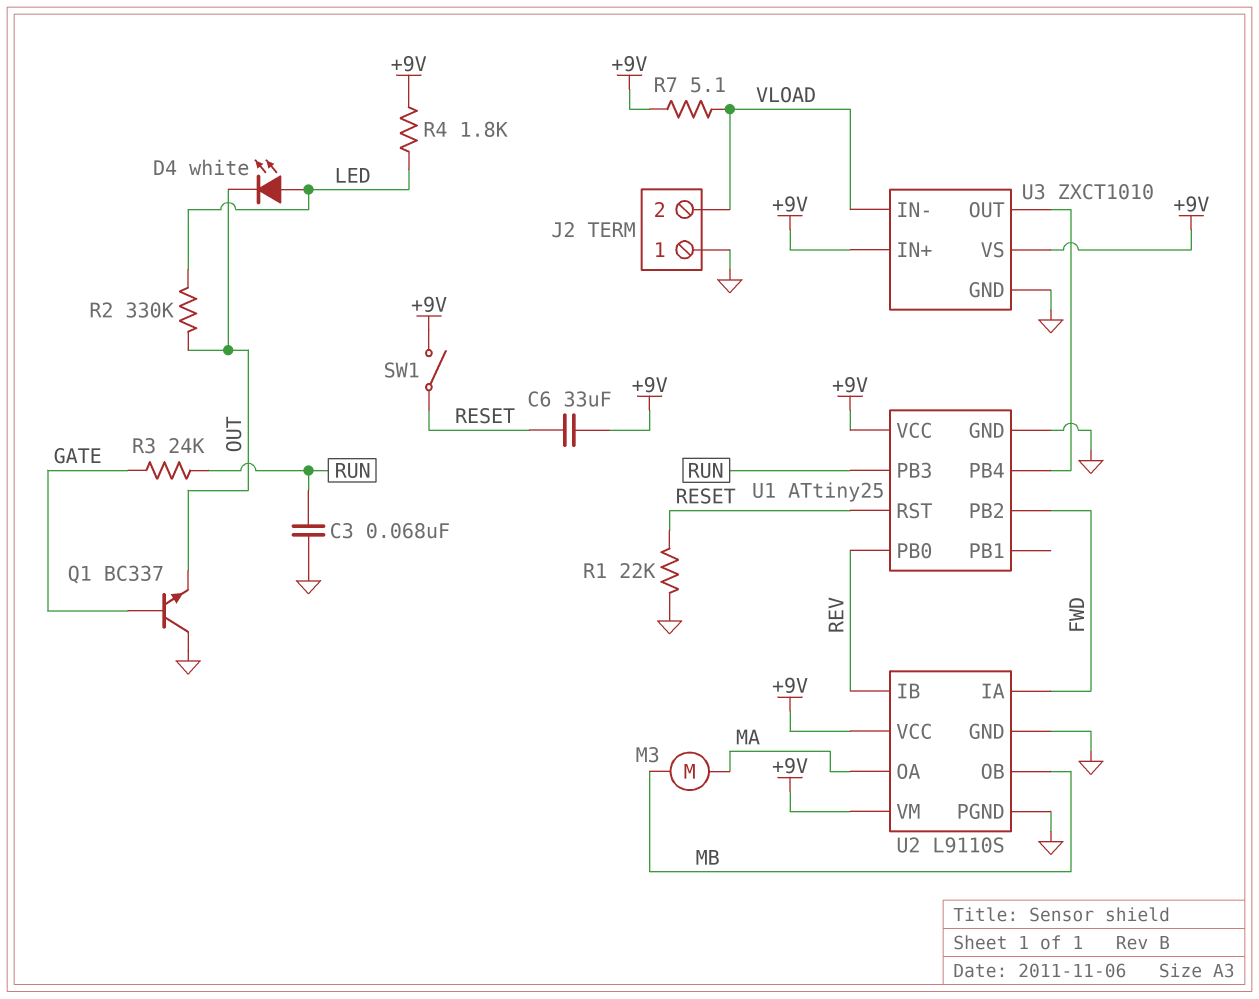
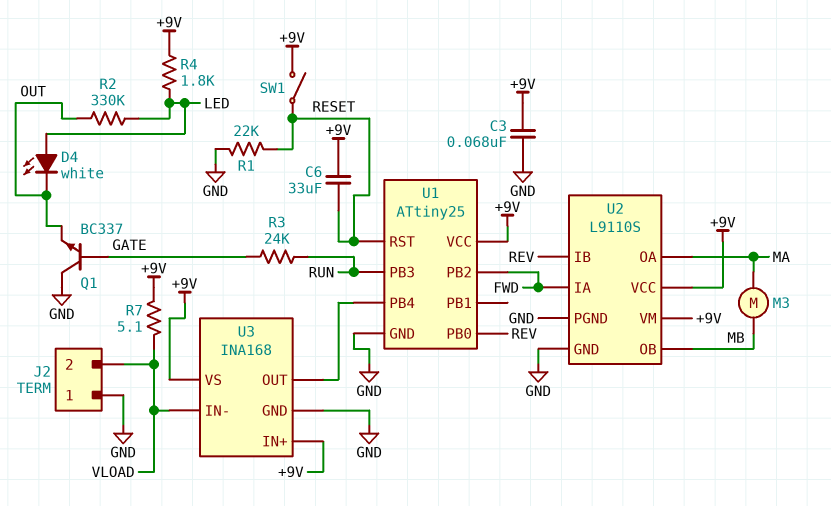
C3: 68nF (GND, RUN) -> 68nF (+9V, GND)
U3: ZXCT1010 -> INA168

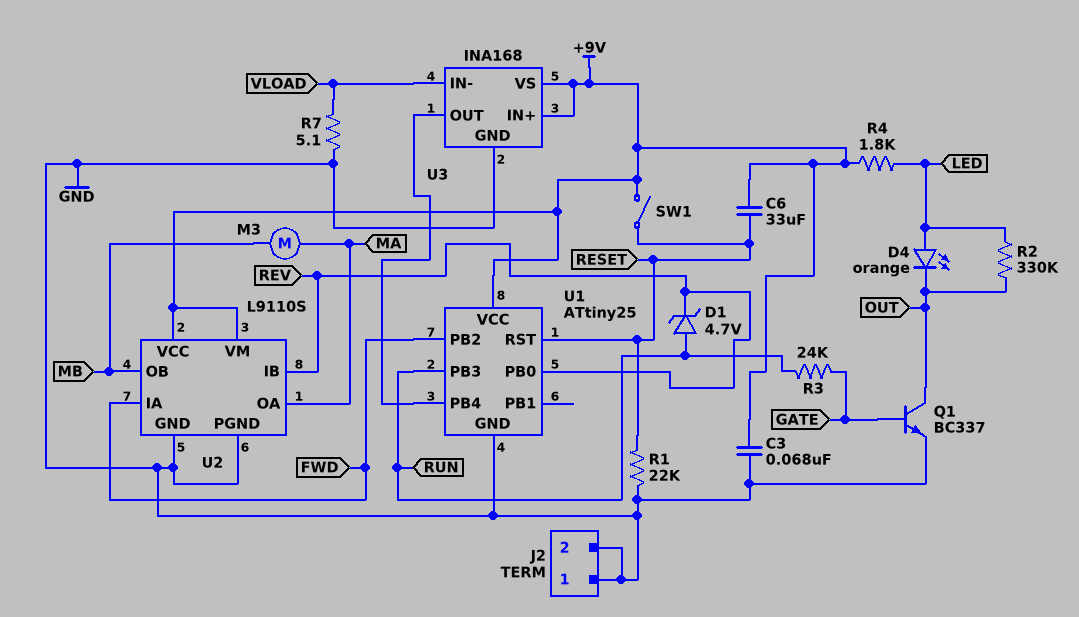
D1: none -> zener 4.7V (A RUN, K REV)
D4: LED white (A LED, K OUT) -> LED orange (A LED, K OUT)
J2 pin 2: VLOAD -> GND
Q1: NPN BC337 (B GATE, C GND, E OUT) -> NPN BC337 (B GATE, C OUT, E GND)
R7: 5.1 (+9V, VLOAD) -> 5.1 (GND, VLOAD)

